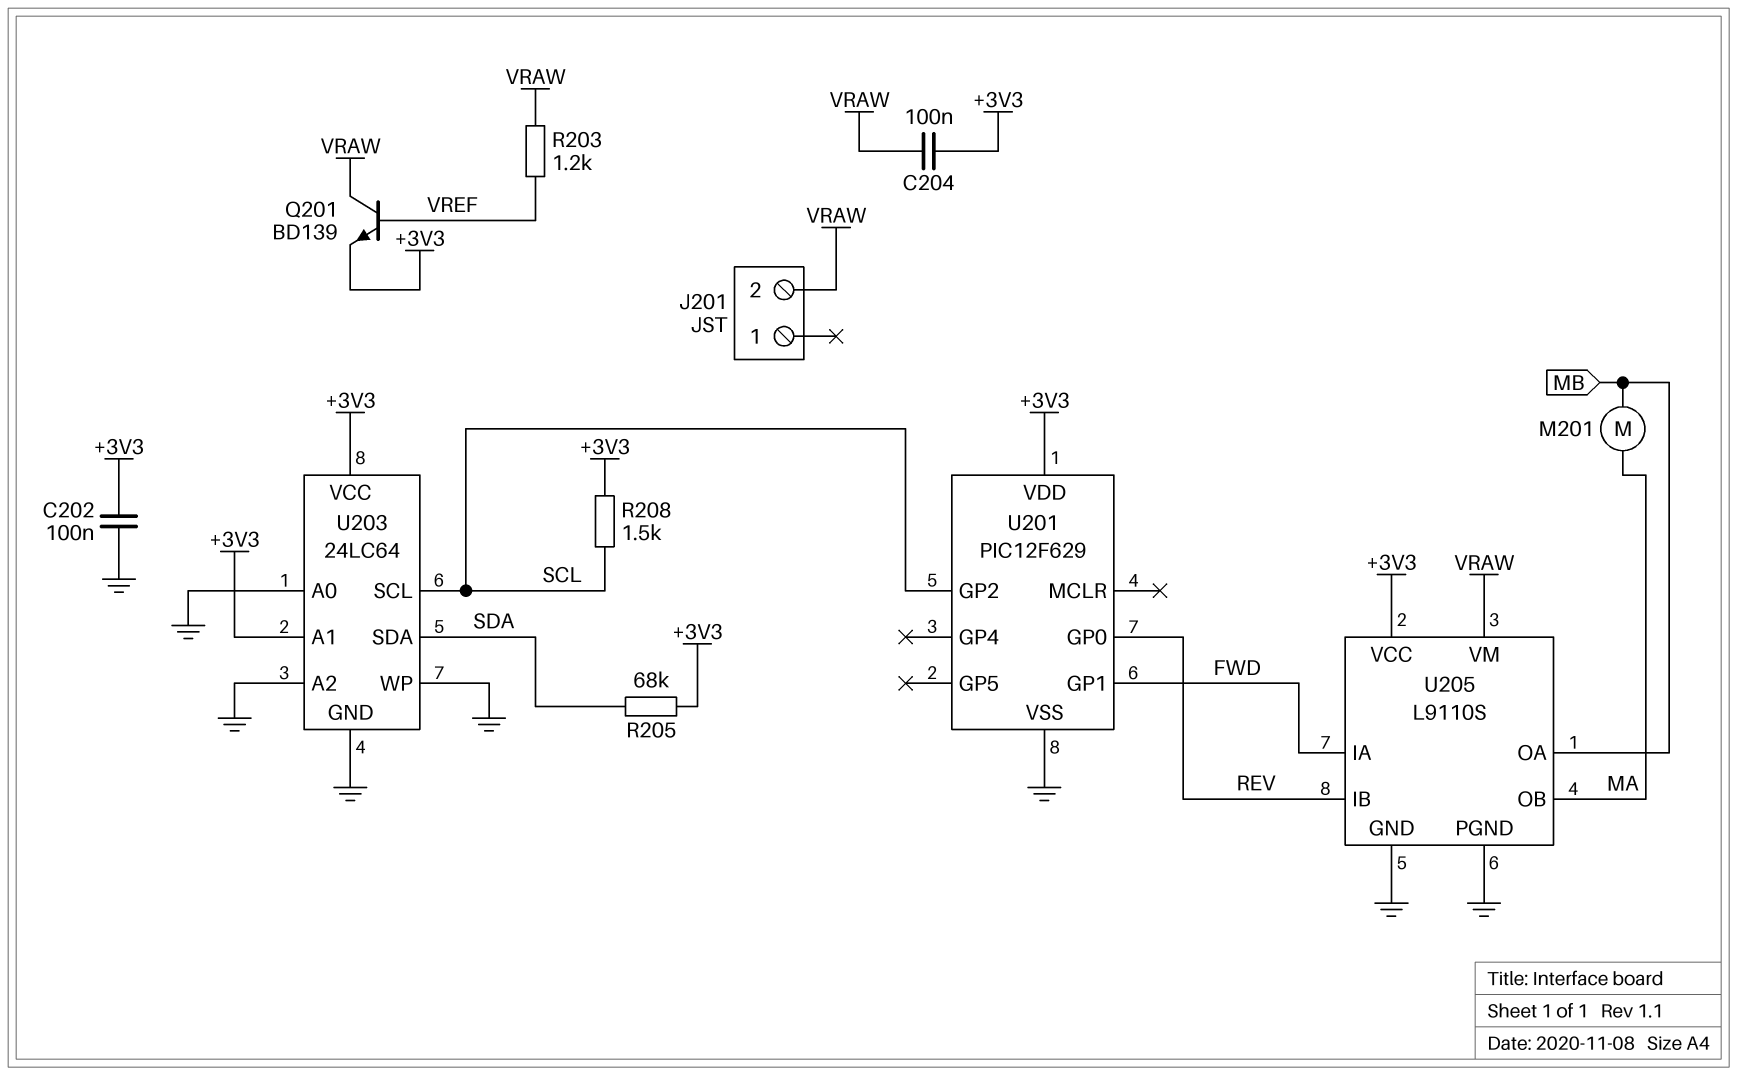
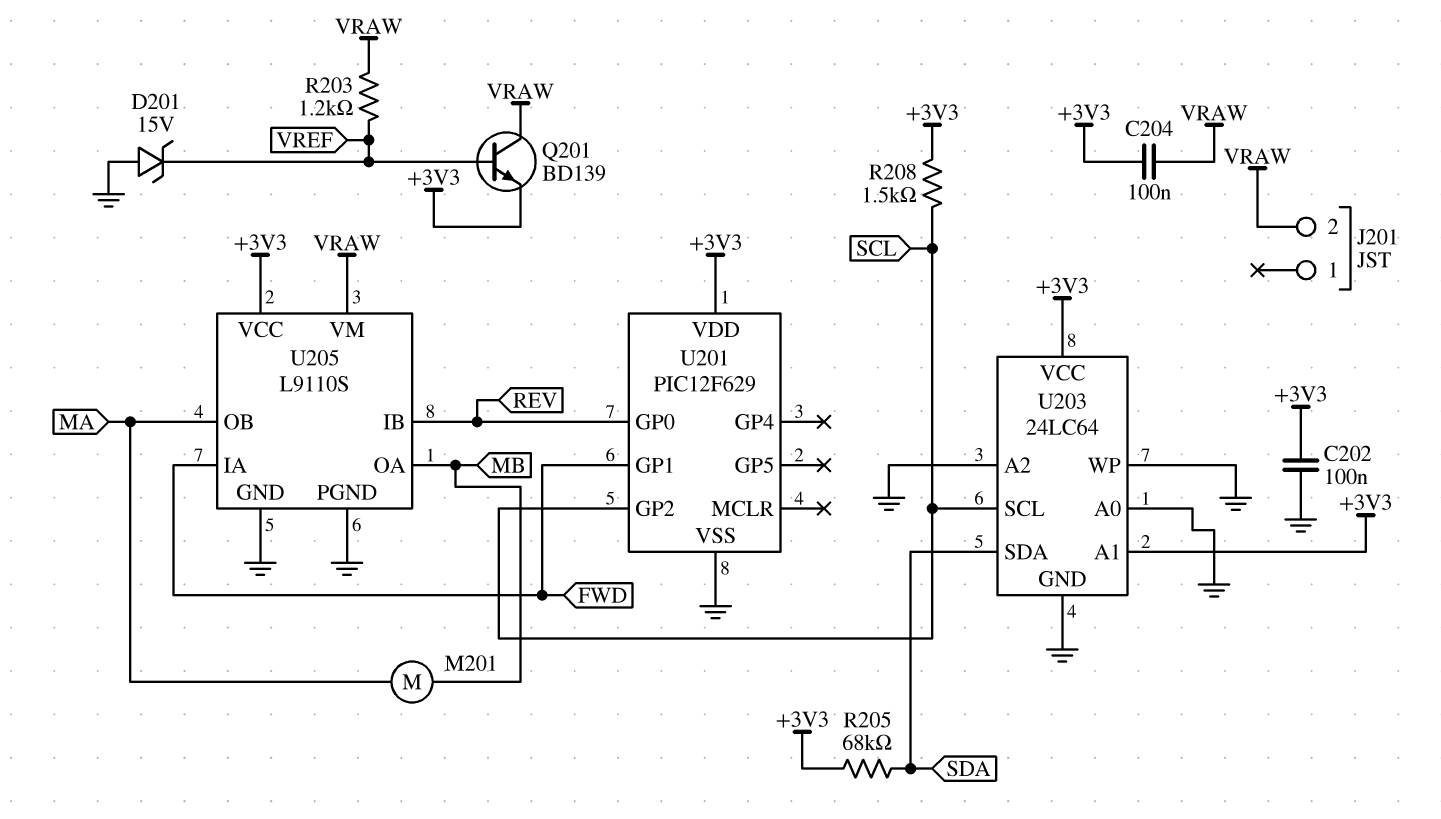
D201: none -> zener 15V (A GND, K VREF)

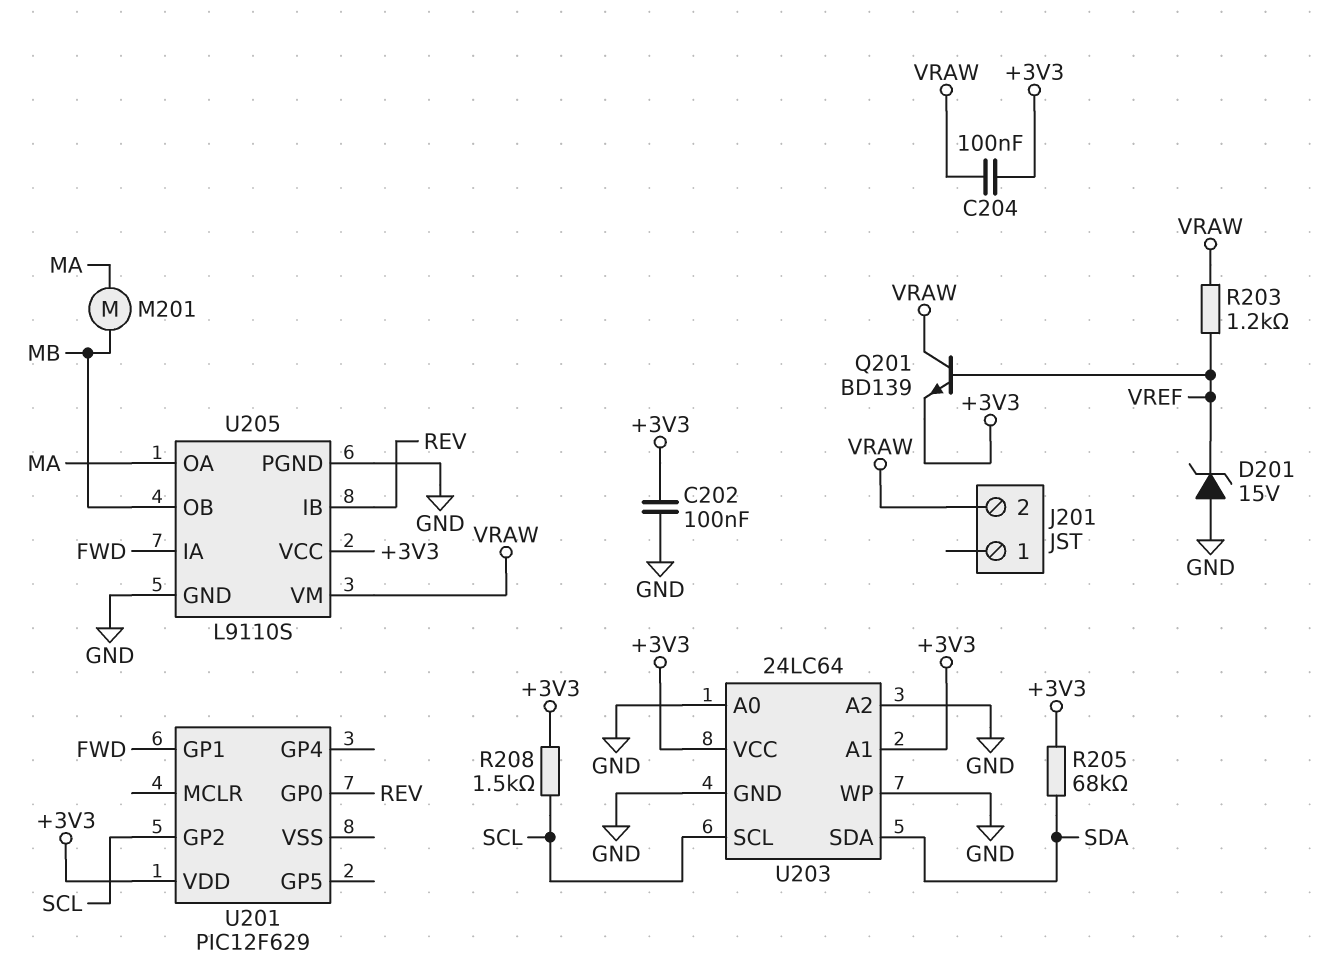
U201 pin VSS: GND -> none
U205 pin OA: MB -> MA
U205 pin OB: MA -> MB

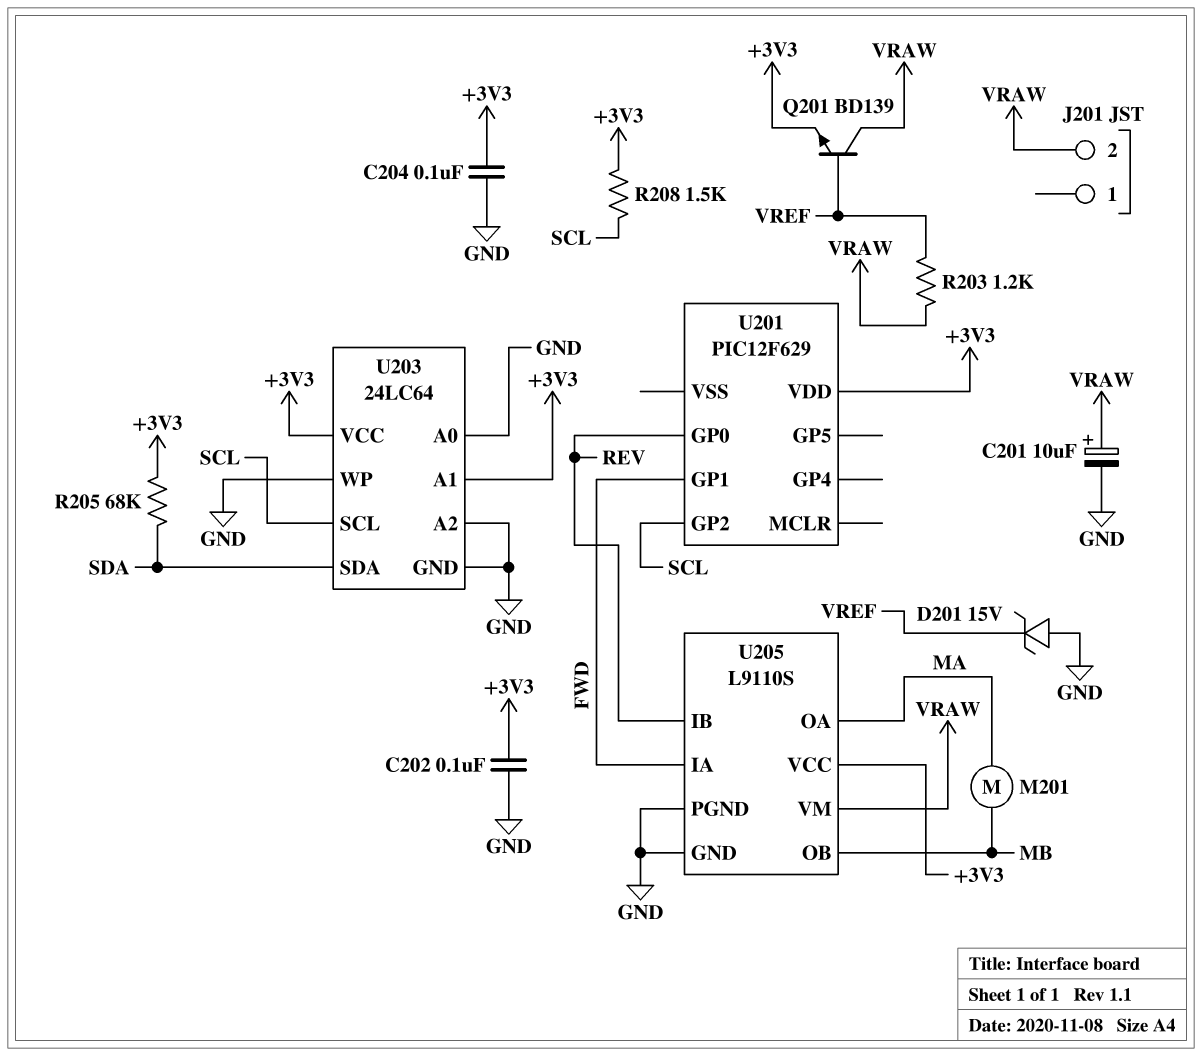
C201: none -> 10uF (plus VRAW, minus GND)
C204: 100nF (+3V3, VRAW) -> 100nF (+3V3, GND)

